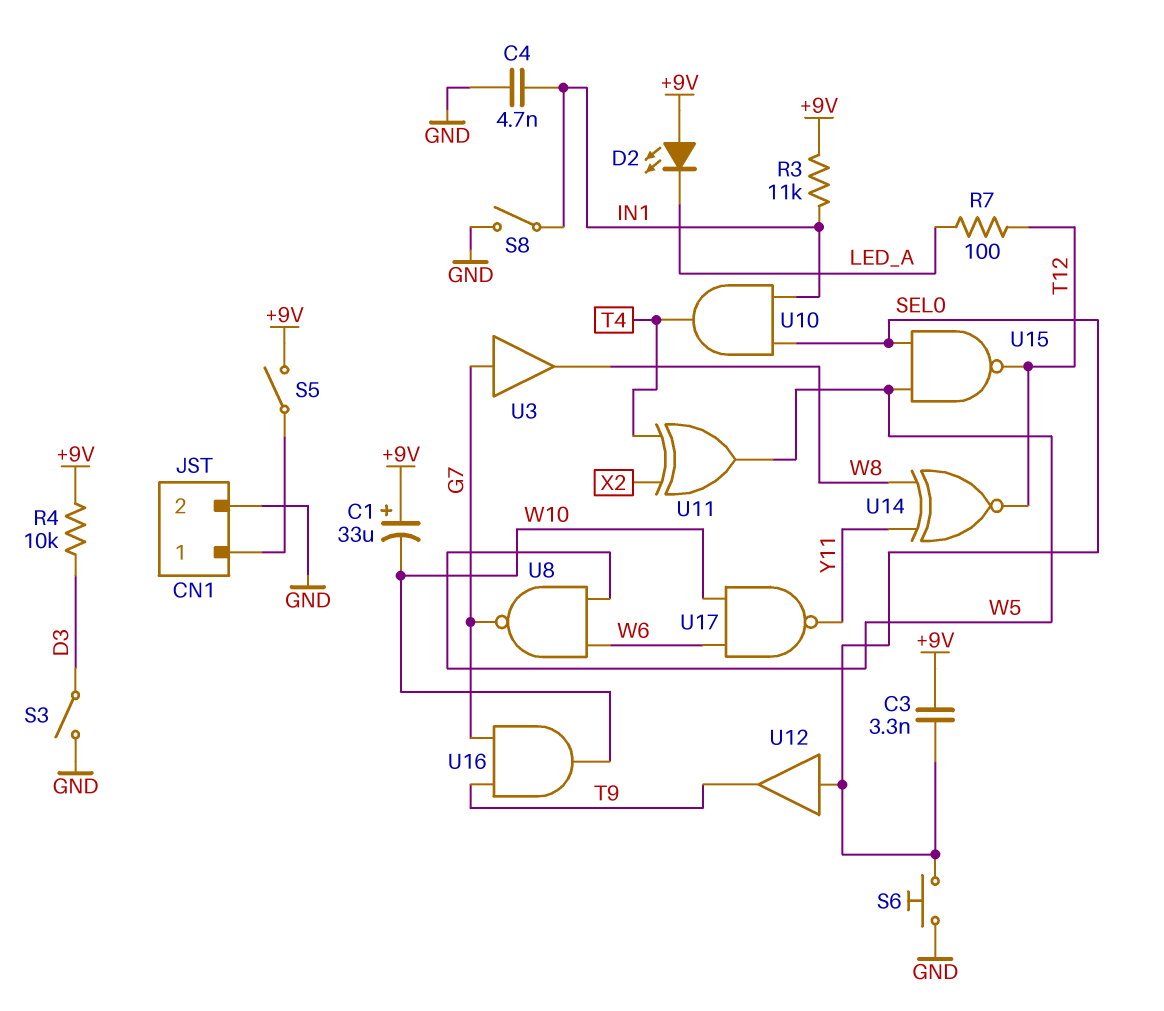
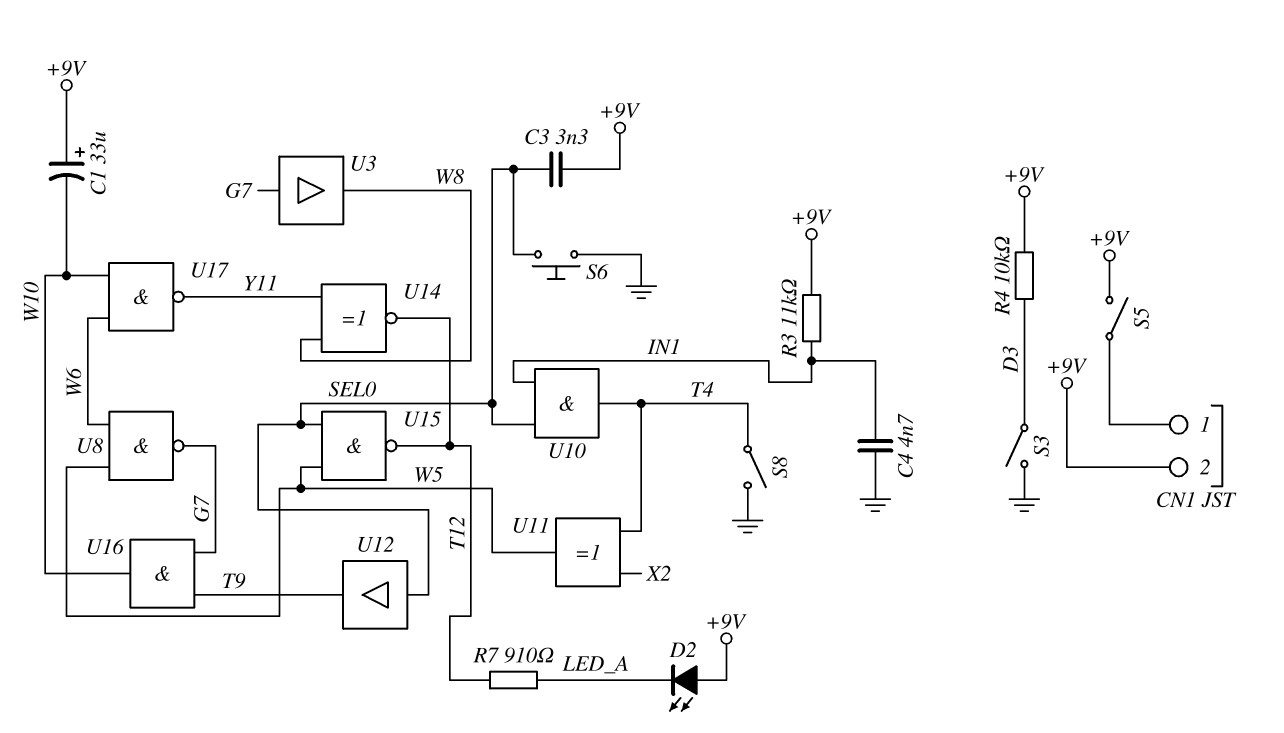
CN1 pin 2: GND -> +9V
R7: 100 (LED_A, T12) -> 910 (LED_A, T12)
S8: switch (GND, IN1) -> switch (GND, T4)

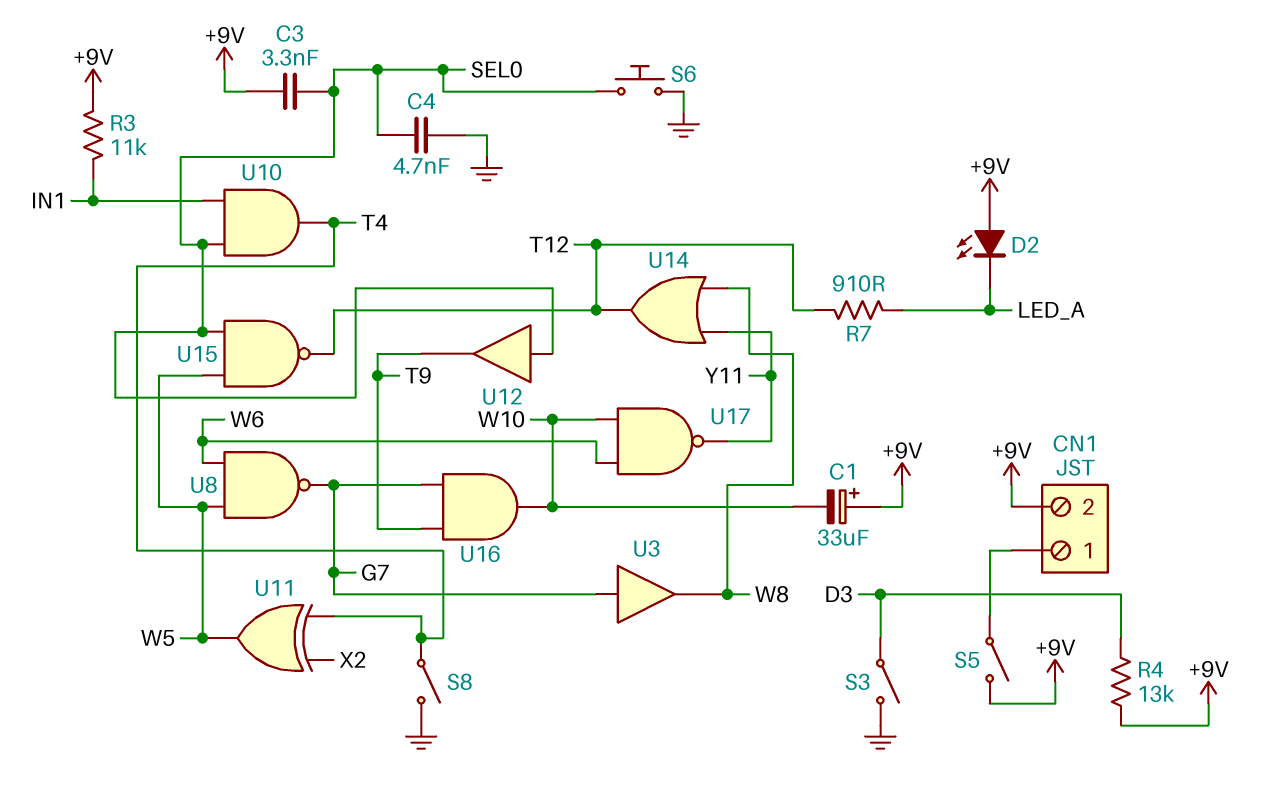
C4: 4.7nF (GND, IN1) -> 4.7nF (GND, SEL0)
R4: 10k (+9V, D3) -> 13k (+9V, D3)
U14: XNOR (in W8, in Y11, out T12) -> OR (in W8, in Y11, out T12)

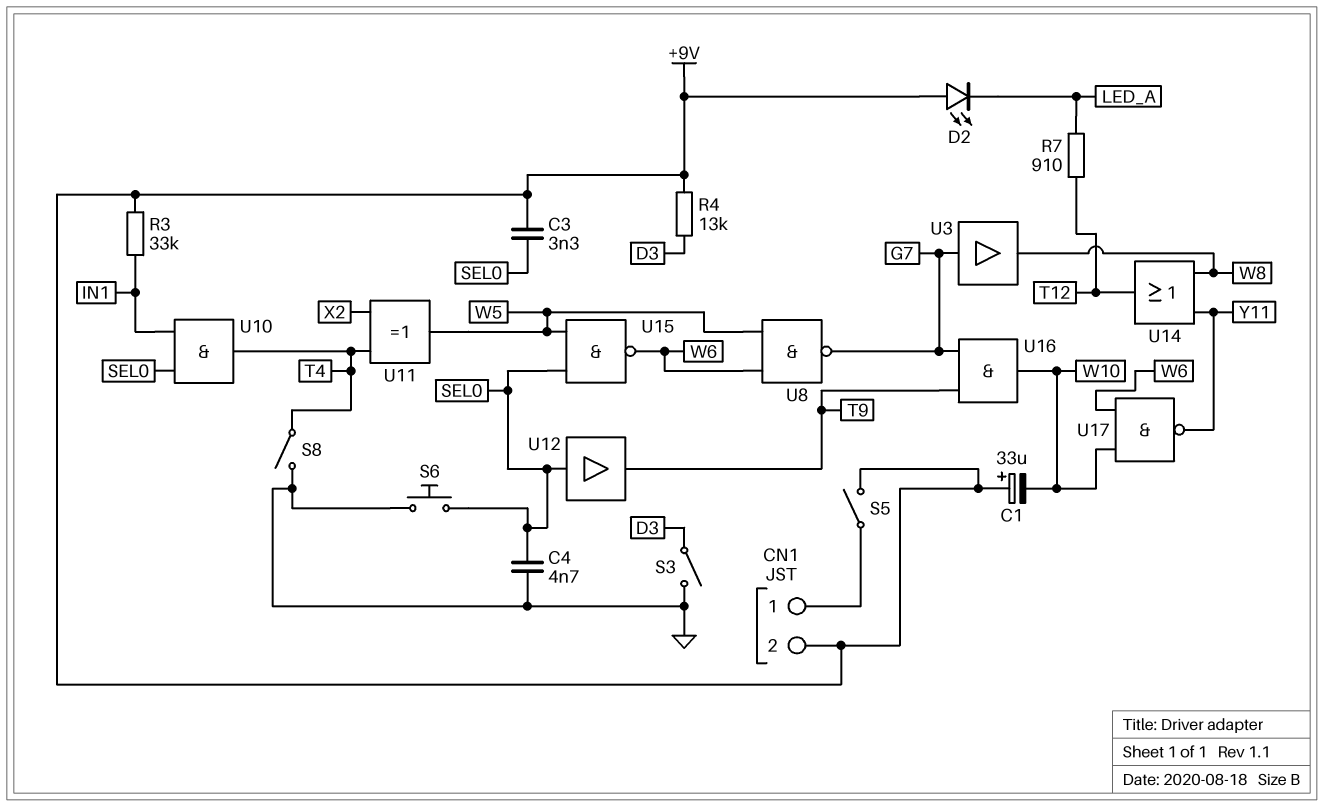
R3: 11k (+9V, IN1) -> 33k (+9V, IN1)
U15: NAND (in SEL0, in W5, out T12) -> NAND (in SEL0, in W5, out W6)

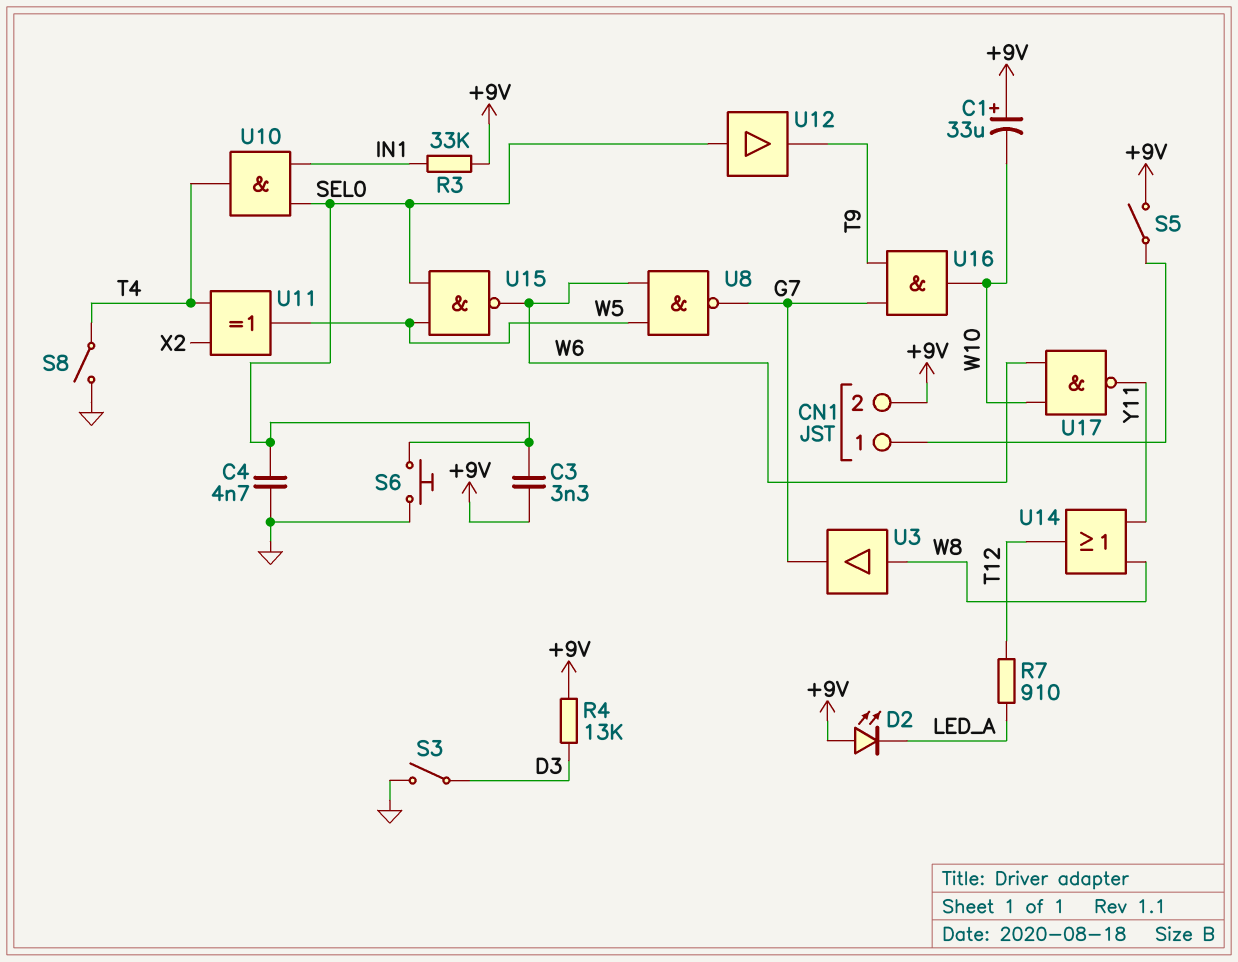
U3: buffer (in G7, out W8) -> buffer (in W8, out G7)

